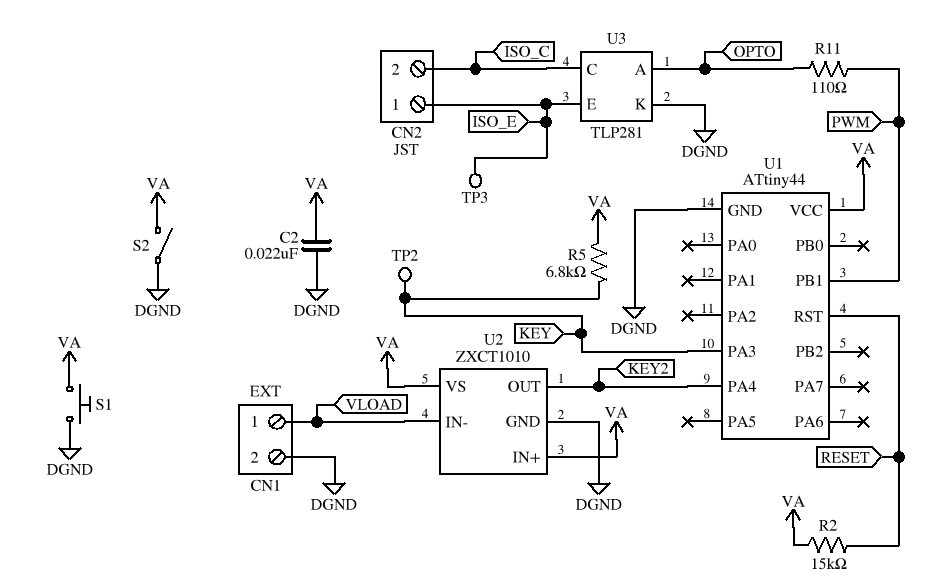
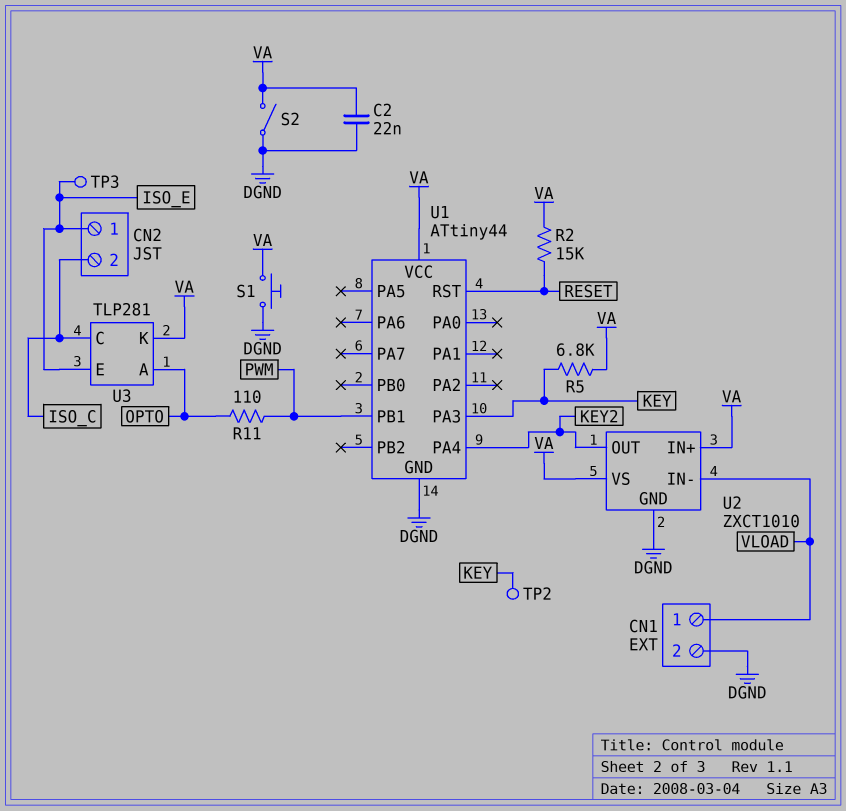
U3 pin K: DGND -> VA

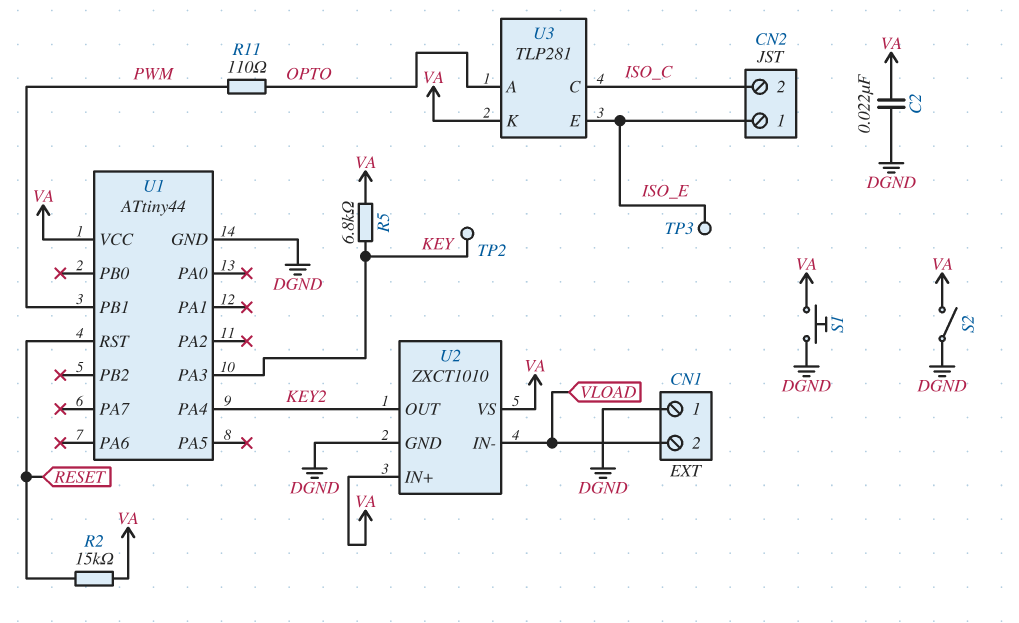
CN1 pin 1: VLOAD -> DGND
CN1 pin 2: DGND -> VLOAD

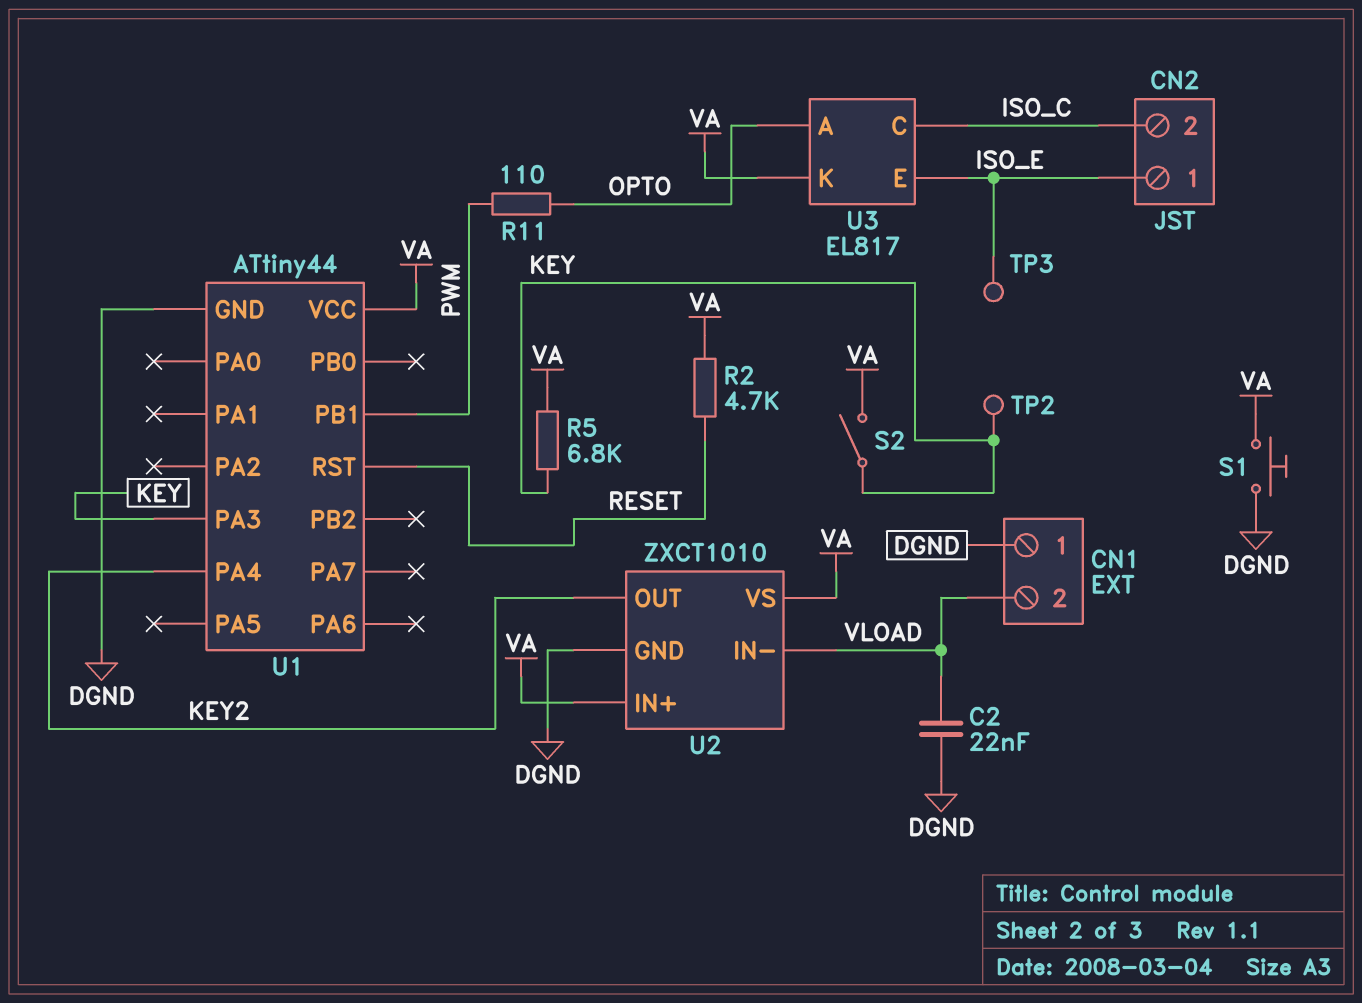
C2: 22nF (DGND, VA) -> 22nF (DGND, VLOAD)
R2: 15k (RESET, VA) -> 4.7k (RESET, VA)
S2: switch (DGND, VA) -> switch (KEY, VA)
U3: TLP281 -> EL817

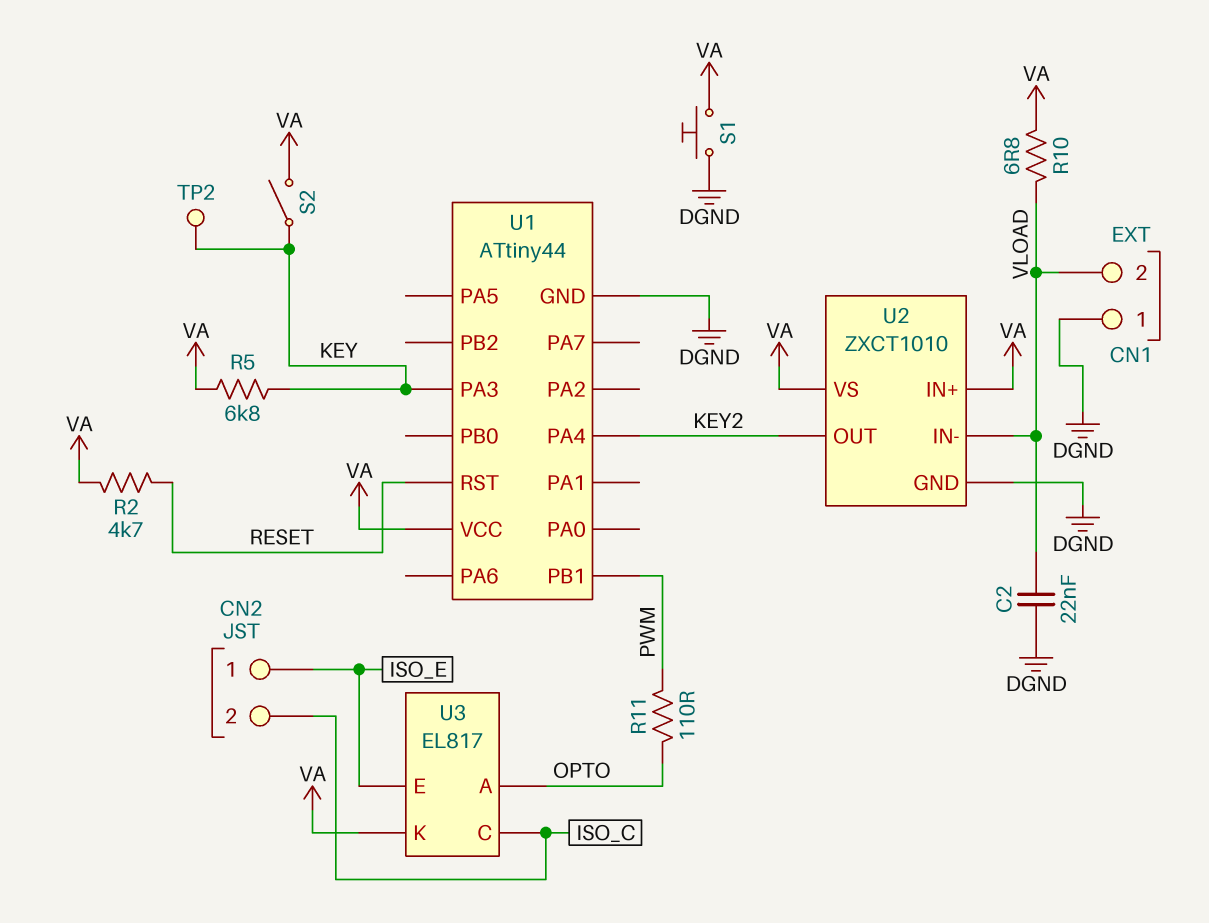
R10: none -> 6.8 (VA, VLOAD)
TP3: test point (ISO_E) -> none

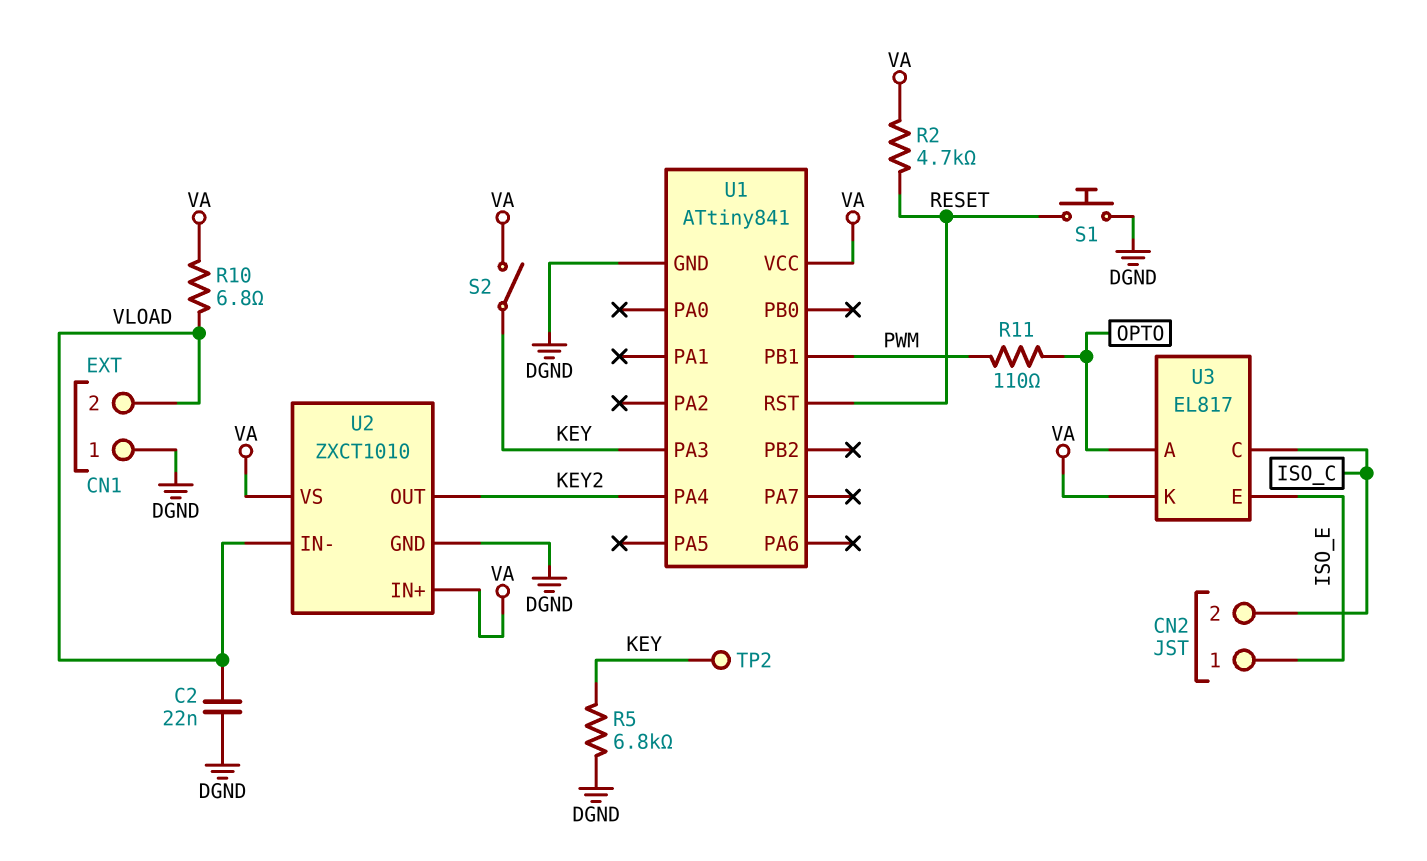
R5: 6.8k (KEY, VA) -> 6.8k (DGND, KEY)
S1: button (DGND, VA) -> button (DGND, RESET)
U1: ATtiny44 -> ATtiny841

